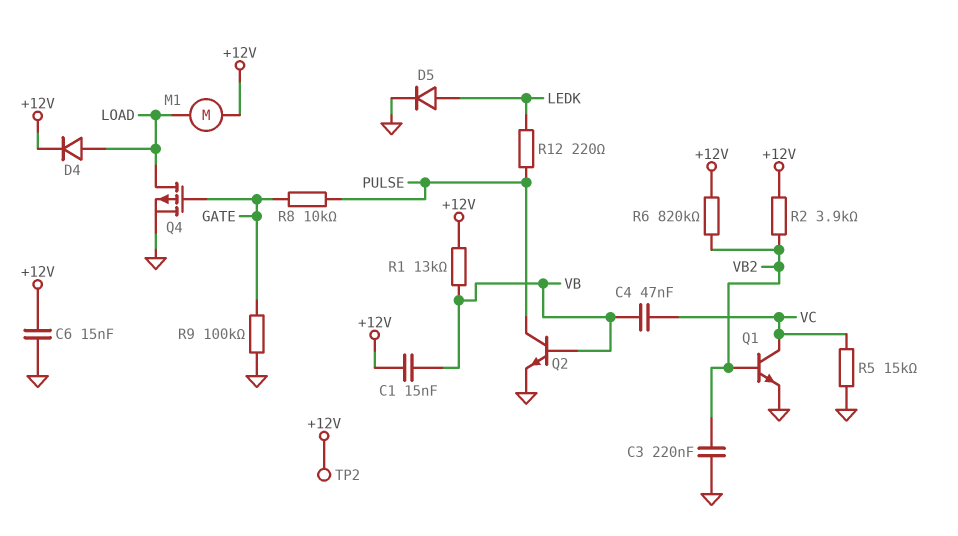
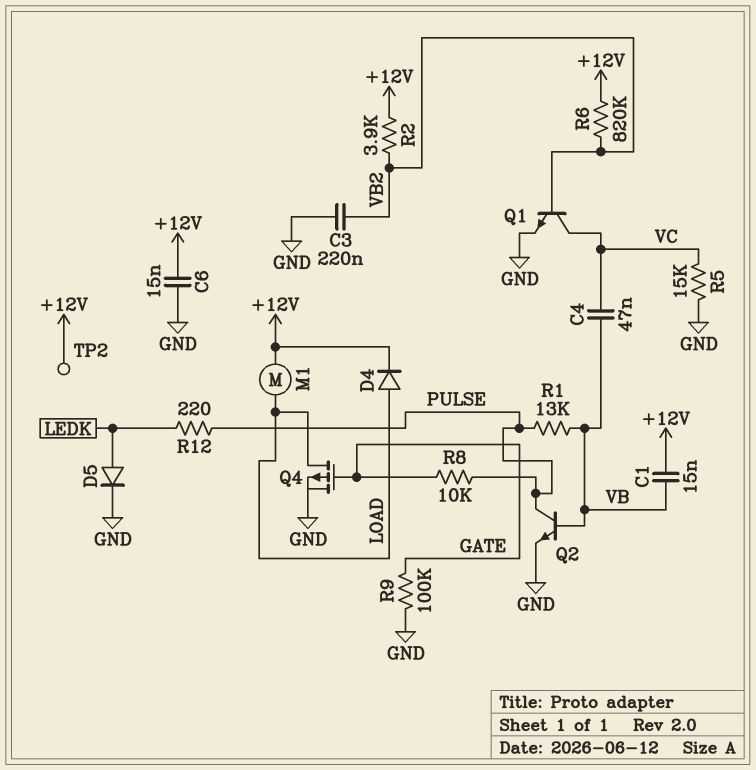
R1: 13k (+12V, VB) -> 13k (PULSE, VB)

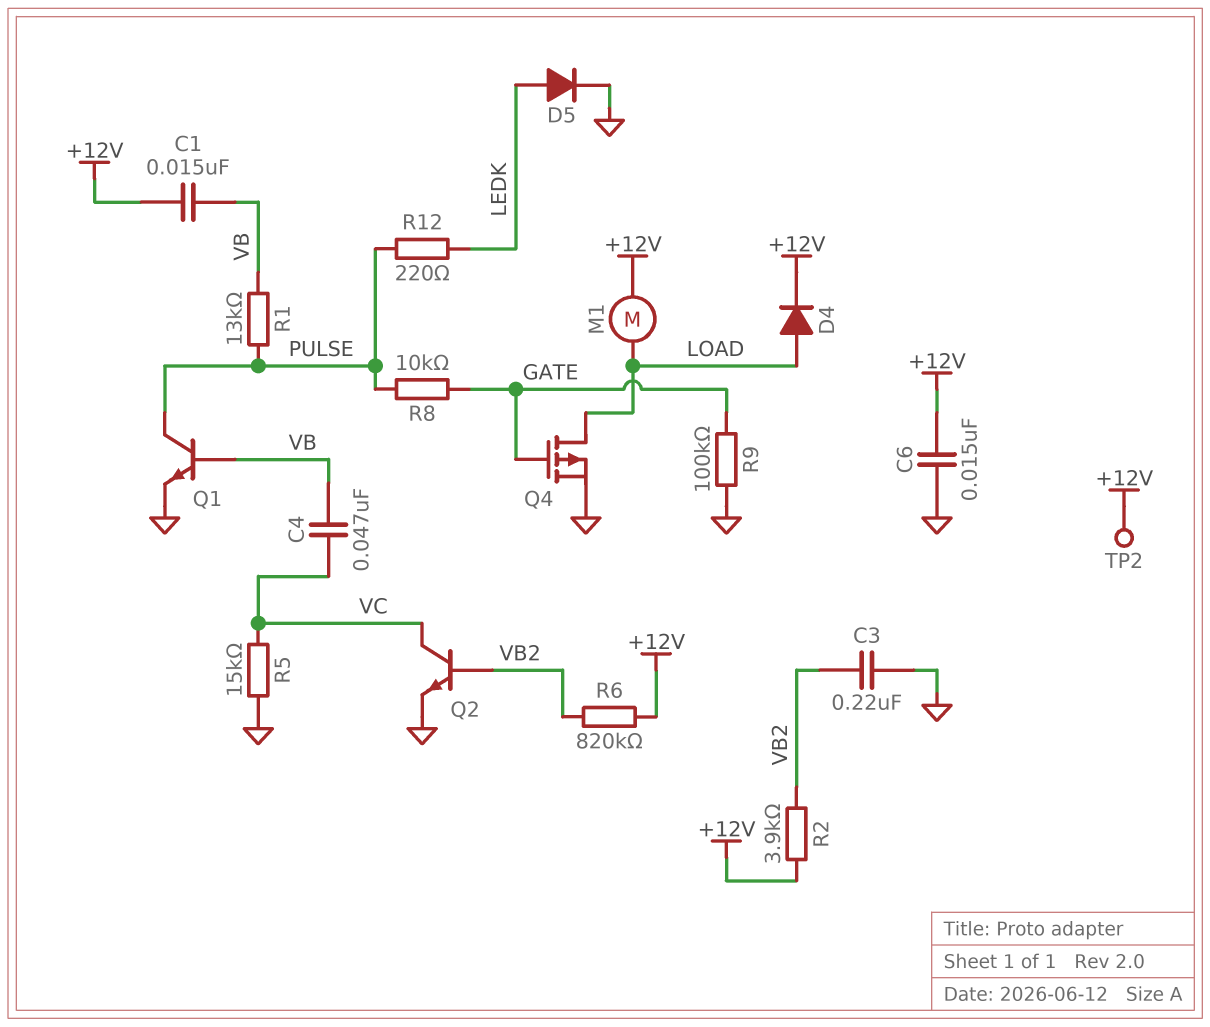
Q1: NPN (B VB2, C VC, E GND) -> NPN (B VB, C PULSE, E GND)
Q2: NPN (B VB, C PULSE, E GND) -> NPN (B VB2, C VC, E GND)

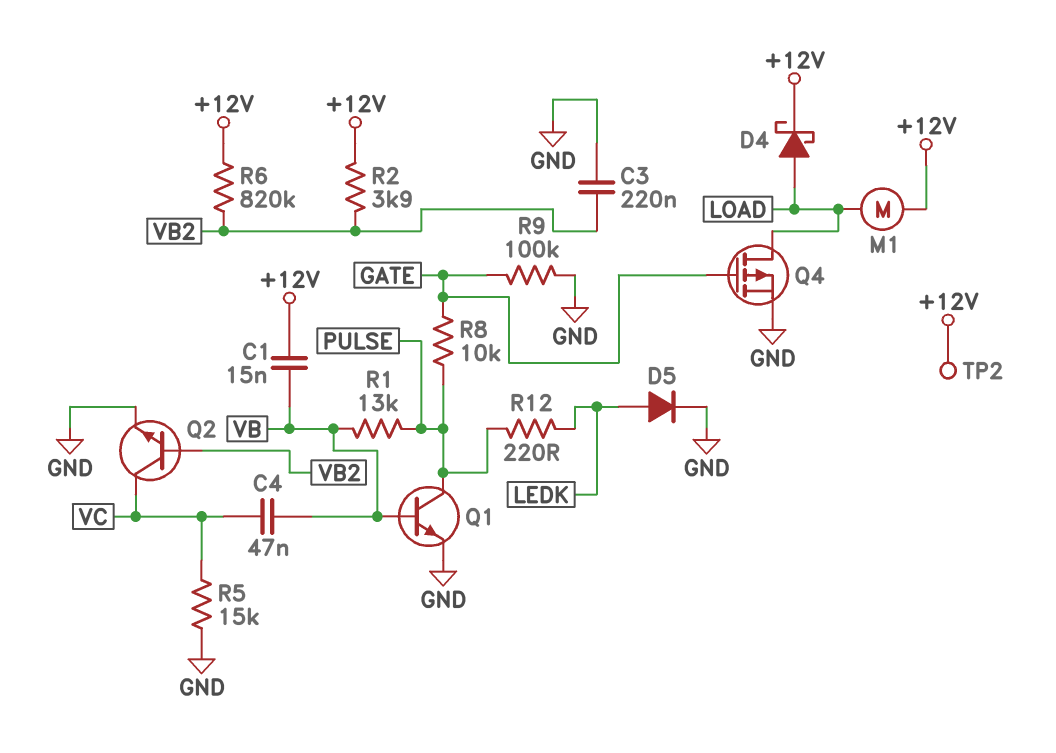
C6: 15nF (+12V, GND) -> none
D4: diode (A LOAD, K +12V) -> schottky (A LOAD, K +12V)

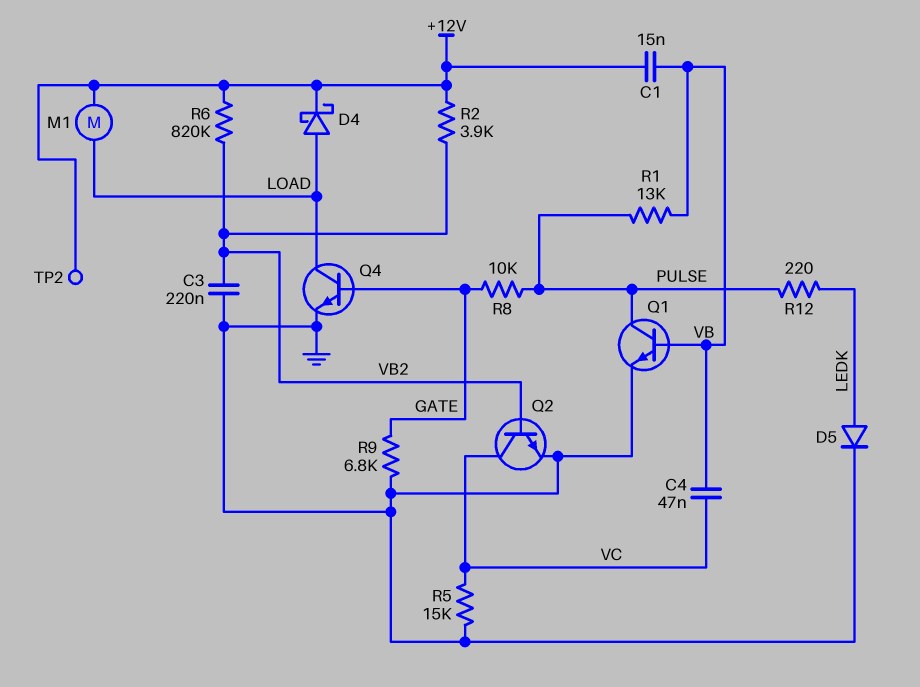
Q4: PMOS (G GATE, D LOAD, S GND) -> NPN (B GATE, C LOAD, E GND)
R9: 100k (GATE, GND) -> 6.8k (GATE, GND)

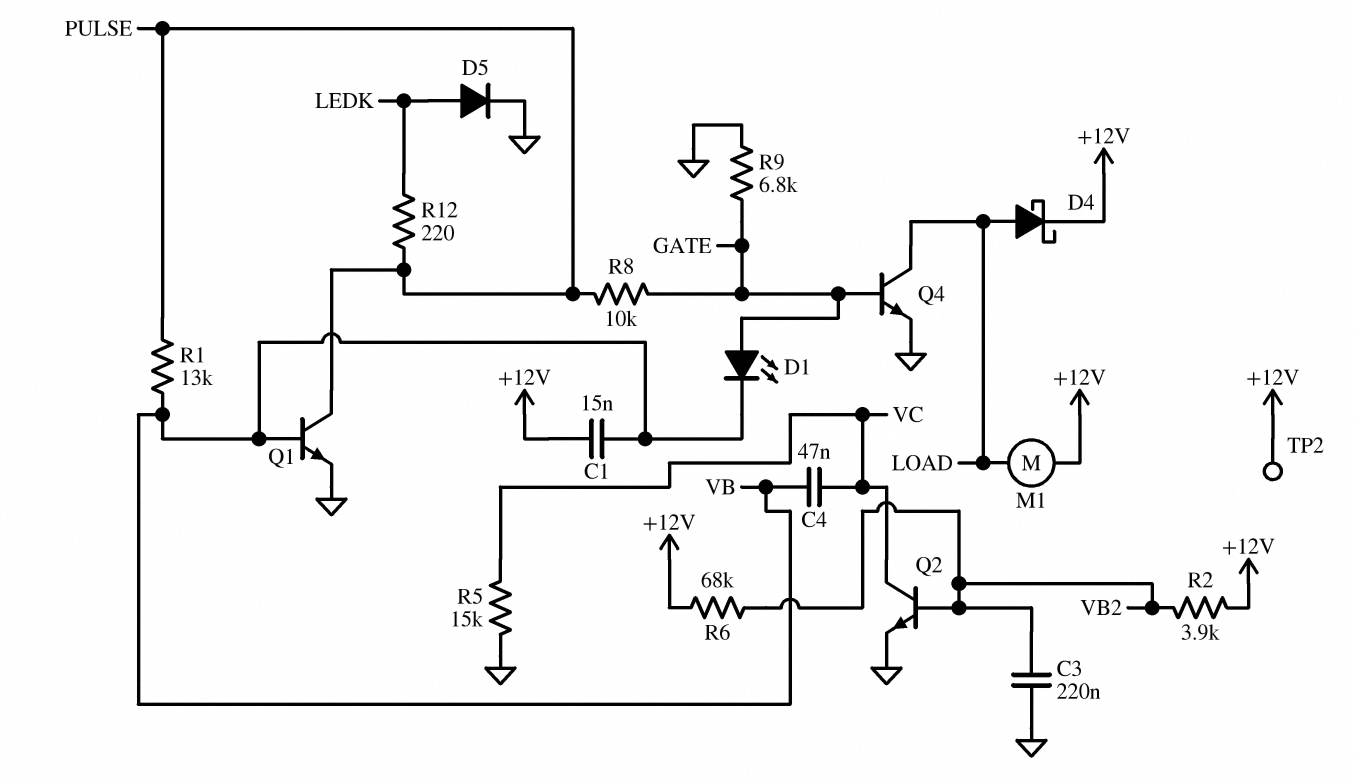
D1: none -> LED (A GATE, K VB)
R6: 820k (+12V, VB2) -> 68k (+12V, VB2)

